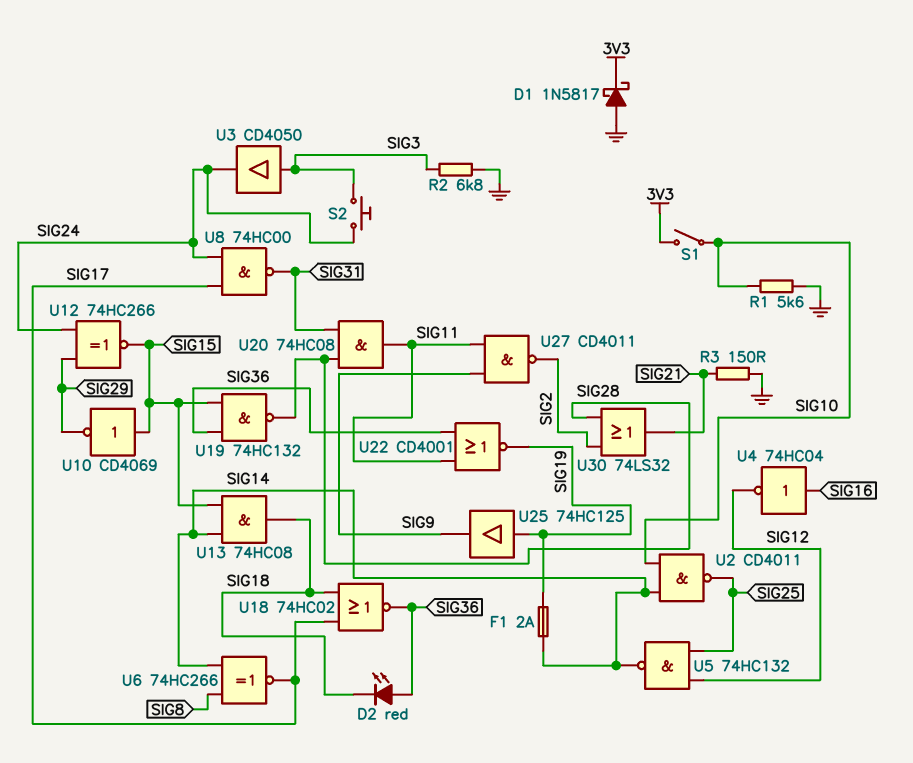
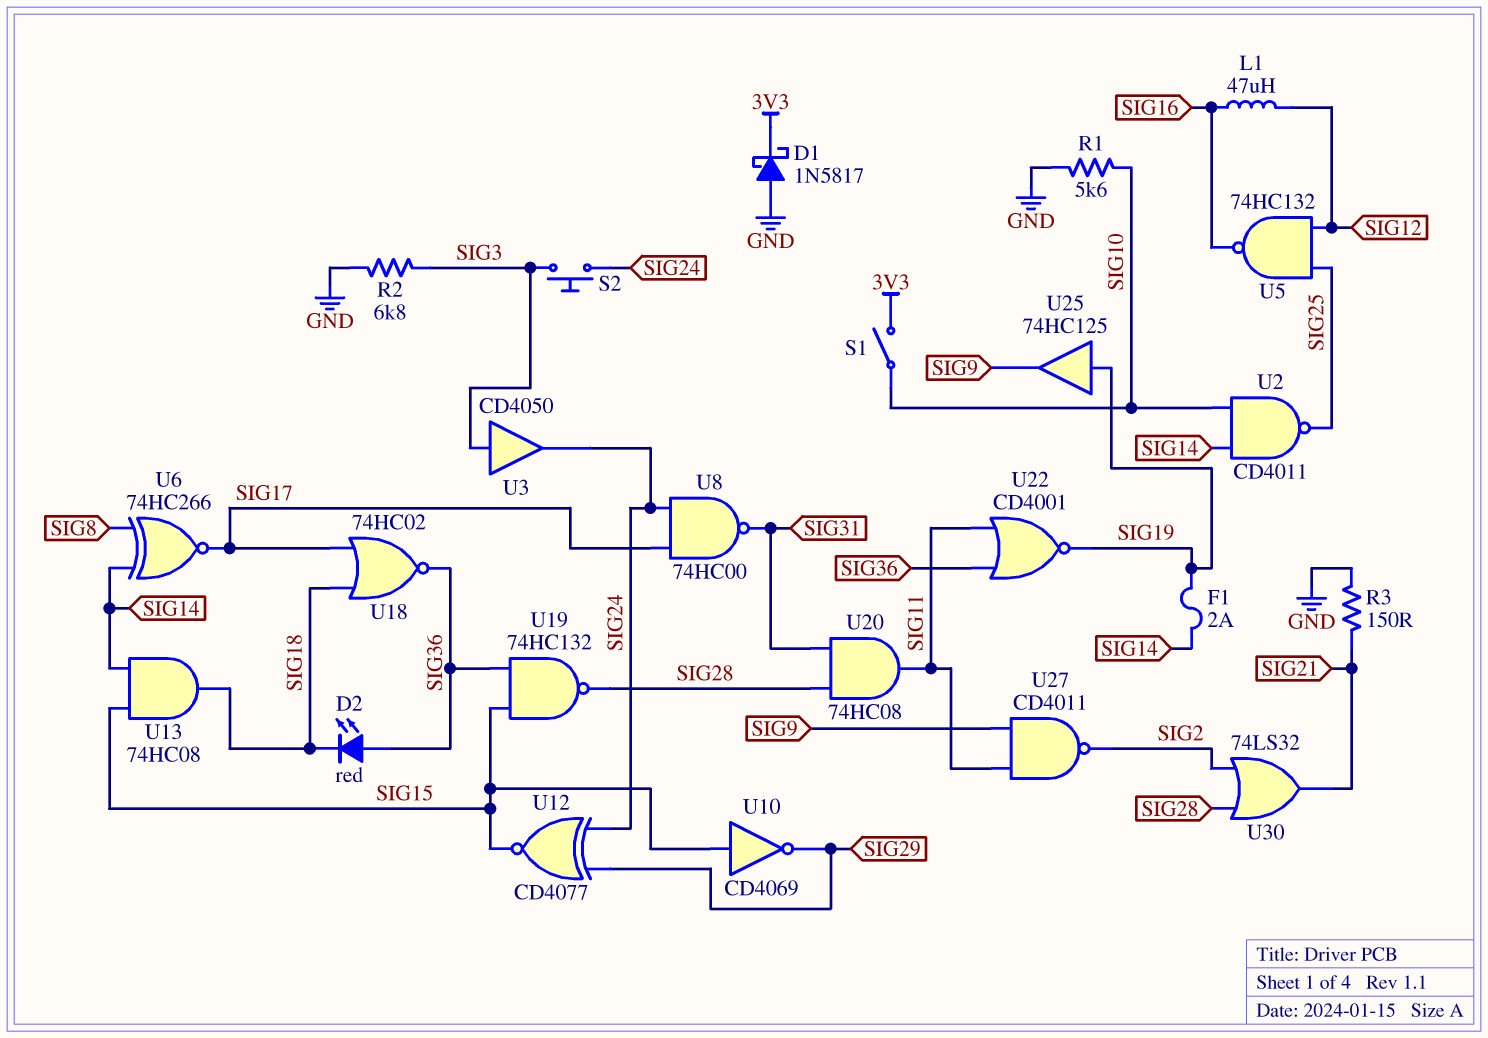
L1: none -> 47uH (SIG12, SIG16)
U4: NOT 74HC04 (in SIG16, out SIG12) -> none
U5: NAND 74HC132 (in SIG12, in SIG25, out SIG14) -> NAND 74HC132 (in SIG12, in SIG25, out SIG16)
U12: XNOR 74HC266 (in SIG24, in SIG29, out SIG15) -> XNOR CD4077 (in SIG24, in SIG29, out SIG15)

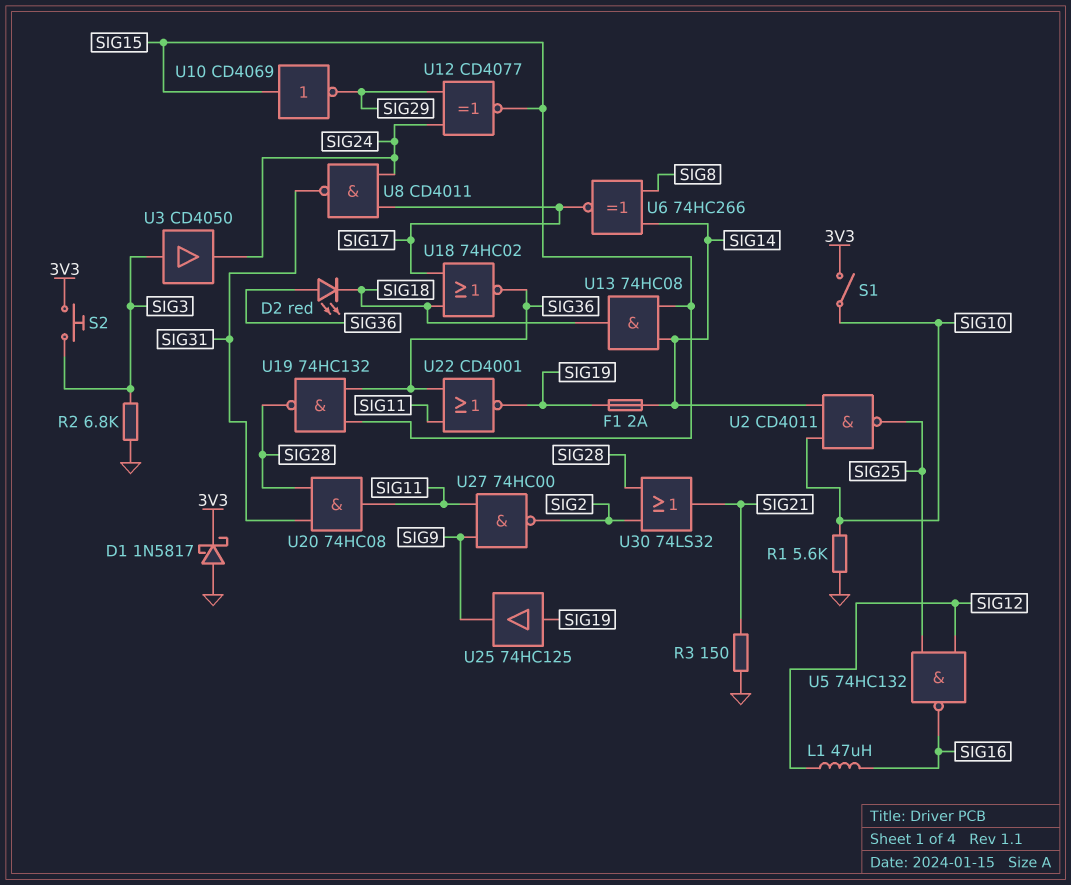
S2: button (SIG3, SIG24) -> button (3V3, SIG3)
U8: NAND 74HC00 (in SIG17, in SIG24, out SIG31) -> NAND CD4011 (in SIG17, in SIG24, out SIG31)
U27: NAND CD4011 (in SIG9, in SIG11, out SIG2) -> NAND 74HC00 (in SIG9, in SIG11, out SIG2)

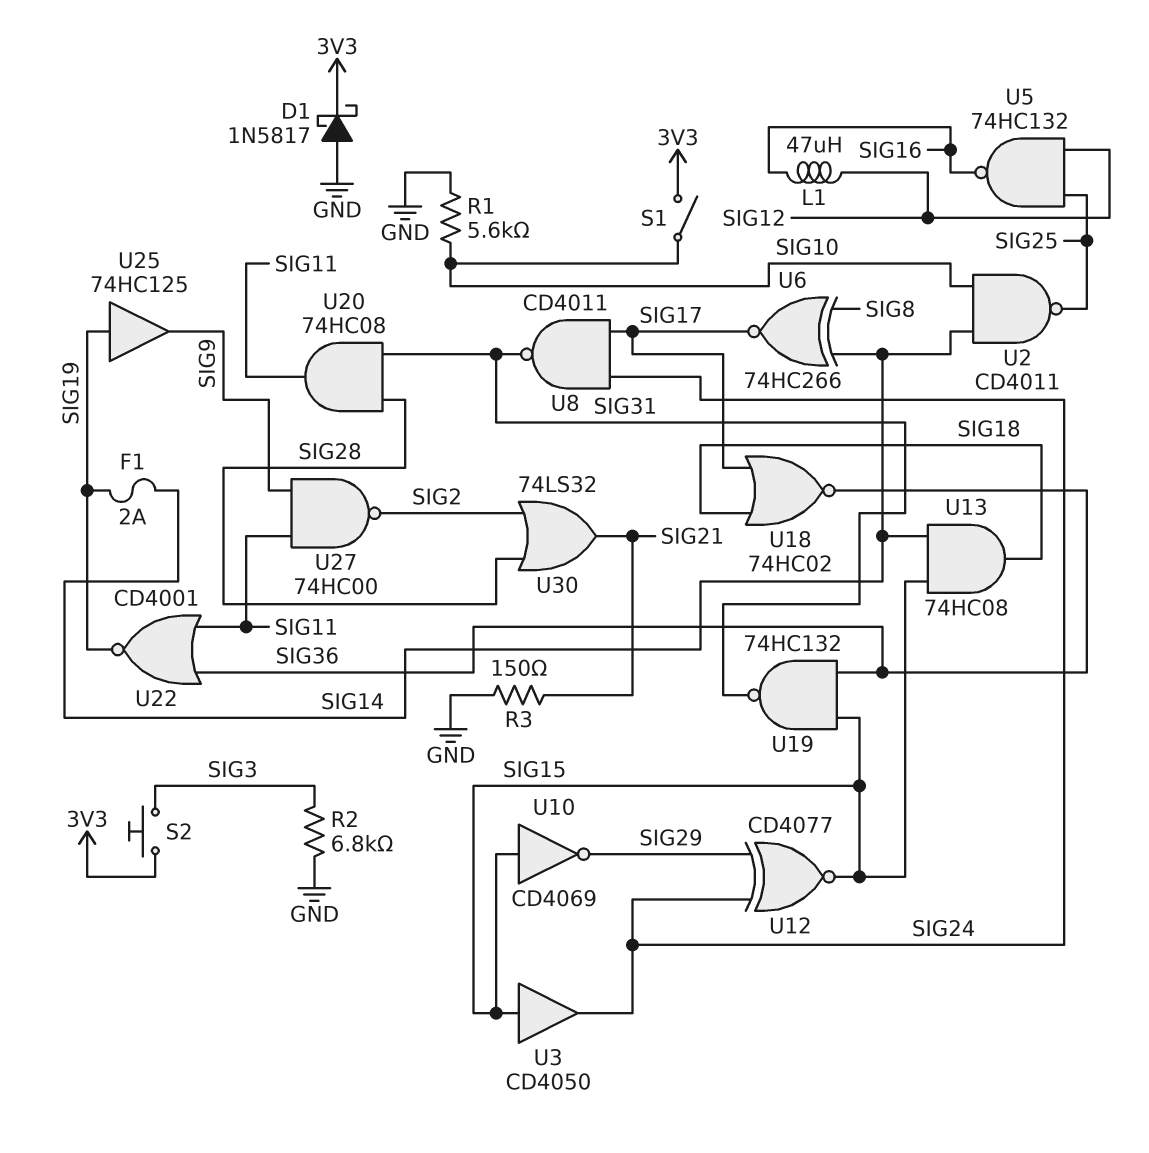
D2: LED red (A SIG36, K SIG18) -> none
U3: buffer CD4050 (in SIG3, out SIG24) -> buffer CD4050 (in SIG15, out SIG24)
U19: NAND 74HC132 (in SIG15, in SIG36, out SIG28) -> NAND 74HC132 (in SIG15, in SIG36, out SIG31)

